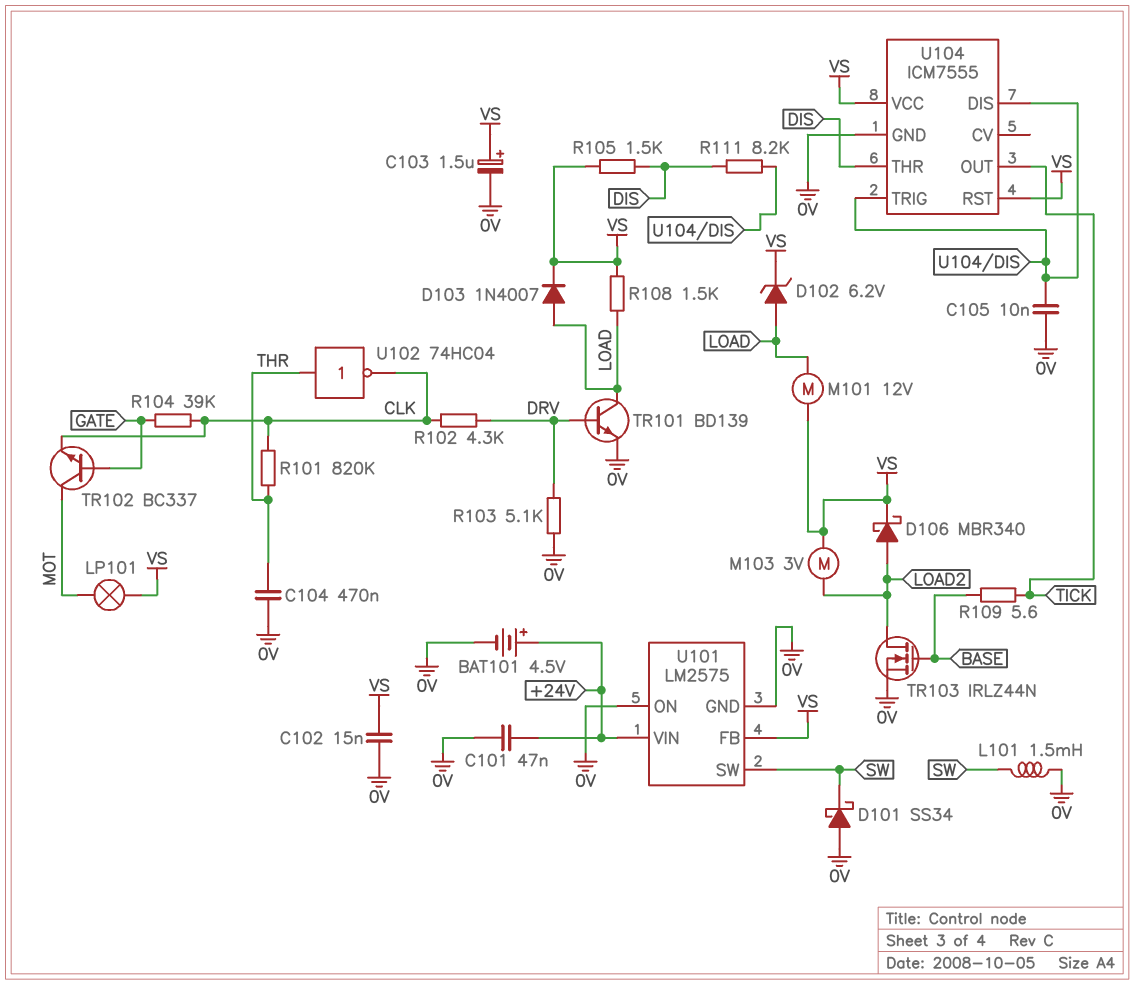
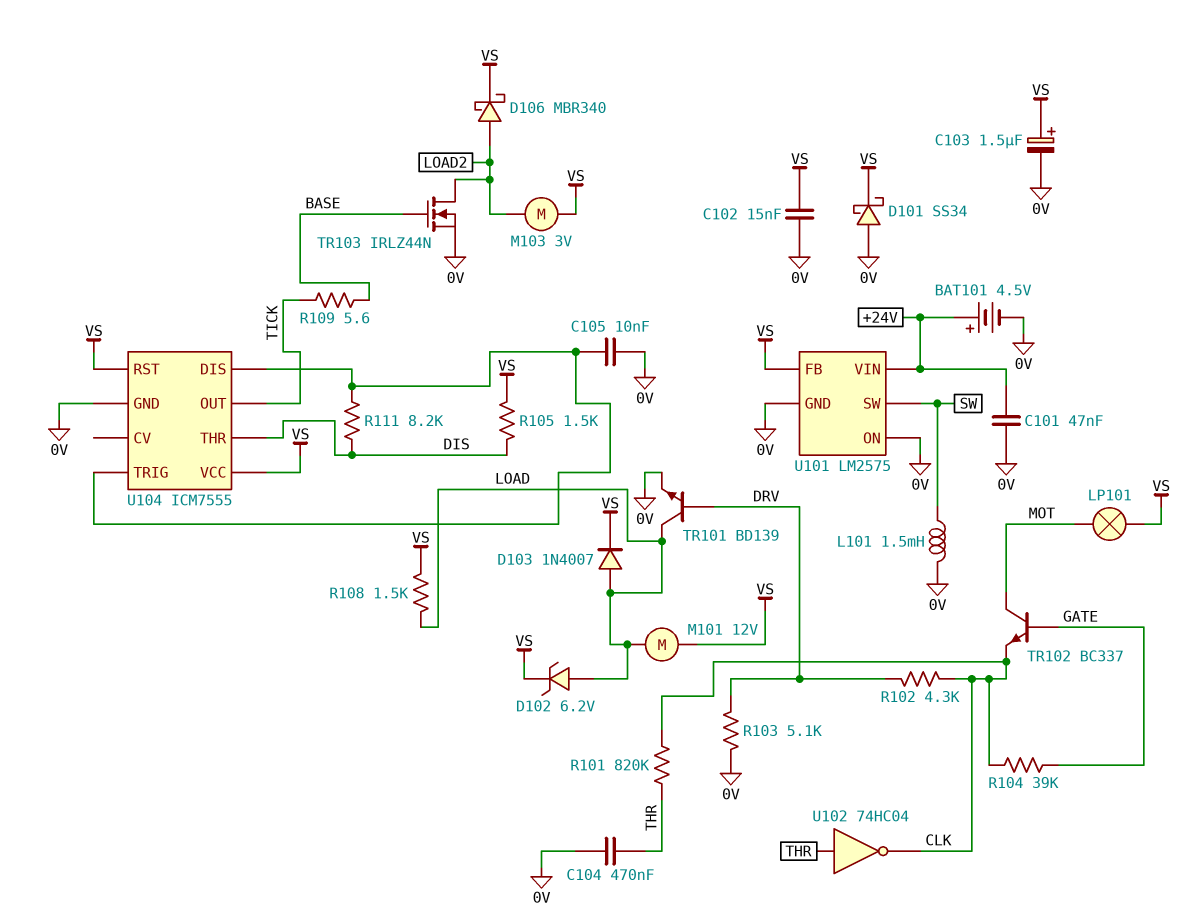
D101: schottky SS34 (A 0V, K SW) -> schottky SS34 (A 0V, K VS)

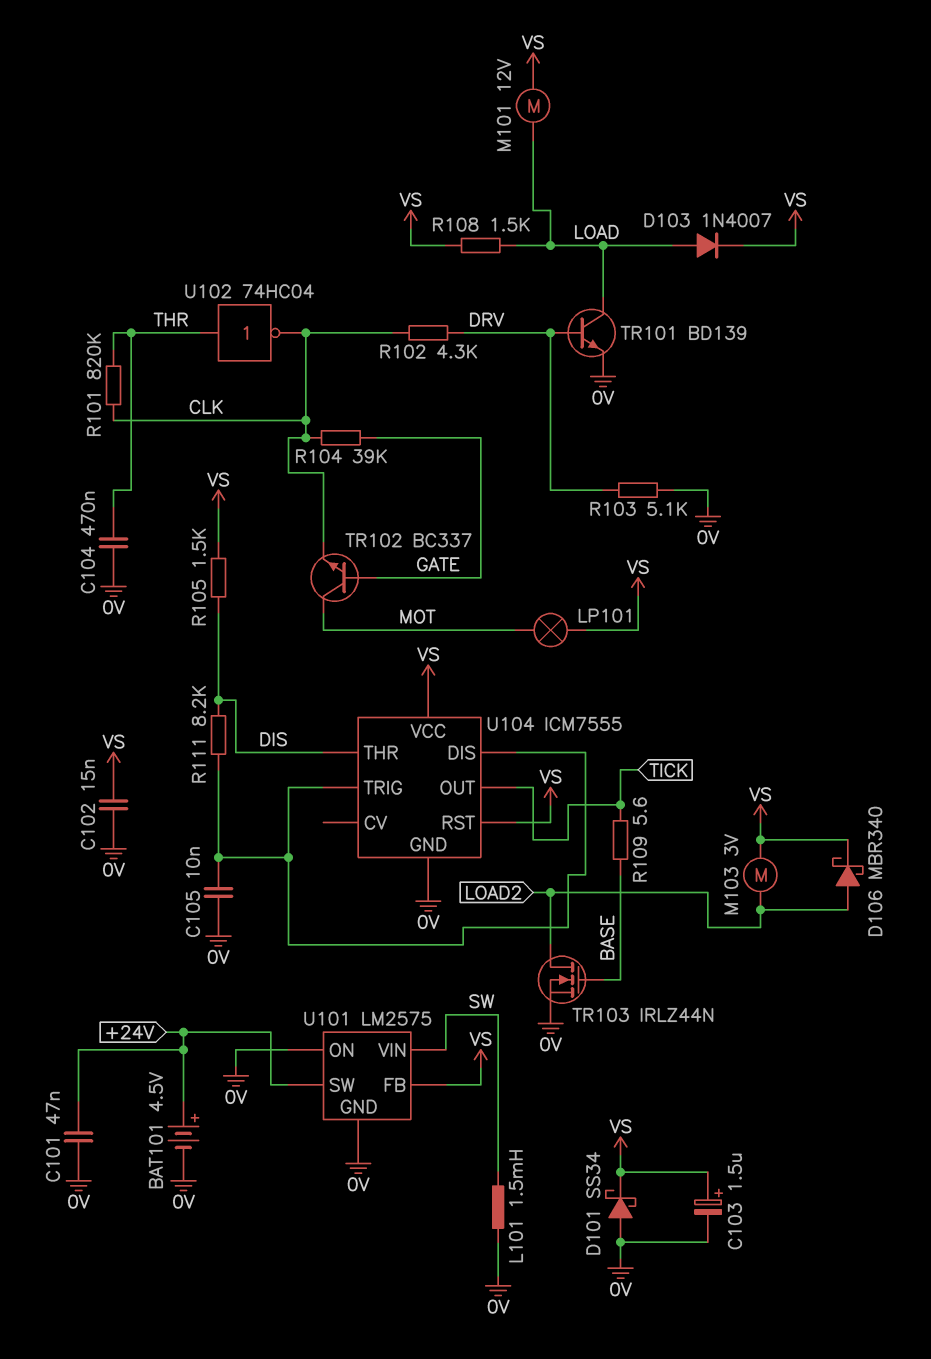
D102: zener 6.2V (A LOAD, K VS) -> none
U101 pin SW: SW -> +24V
U101 pin VIN: +24V -> SW

